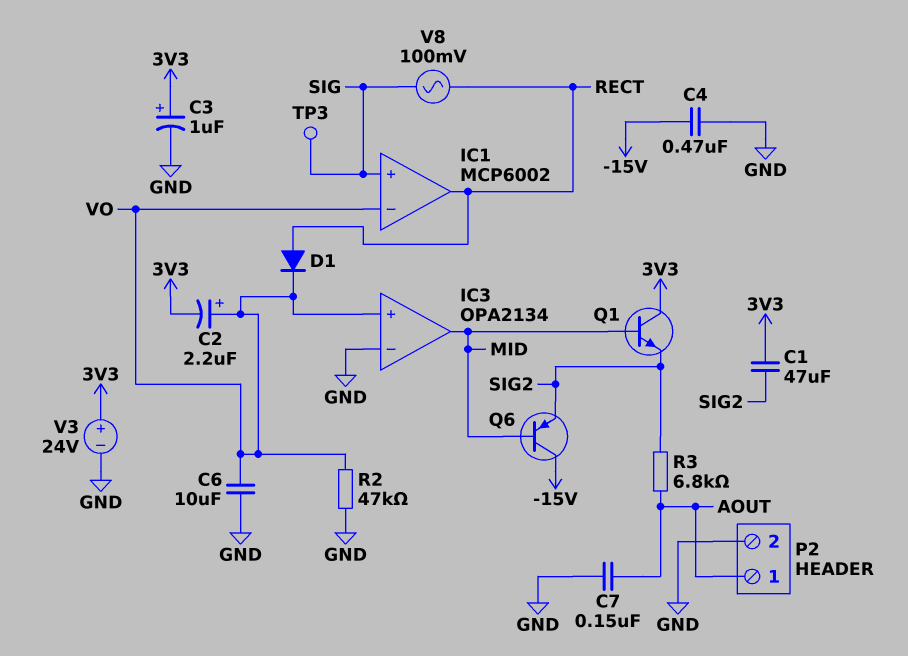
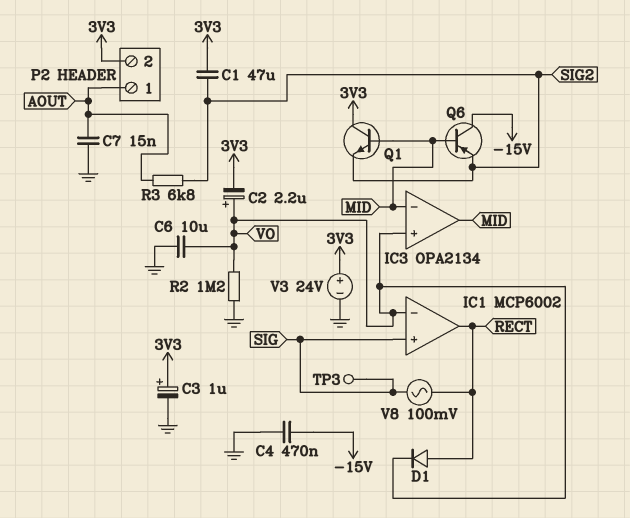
C7: 150nF (AOUT, GND) -> 15nF (AOUT, GND)
IC3 pin in-: GND -> MID
P2 pin 2: GND -> 3V3
R2: 47k (GND, VO) -> 1.2M (GND, VO)

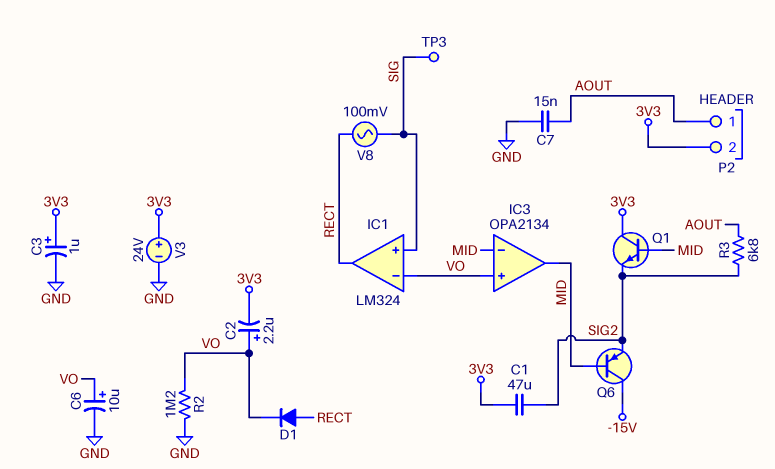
C4: 470nF (-15V, GND) -> none
C6: 10uF (GND, VO) -> 10uF (plus VO, minus GND)
IC1: MCP6002 -> LM324

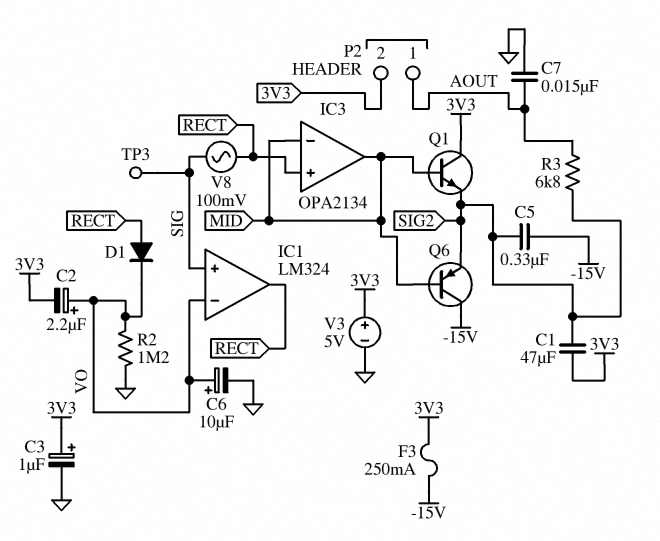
C5: none -> 330nF (-15V, SIG2)
F3: none -> 250mA (-15V, 3V3)
IC3 pin in+: VO -> RECT
V3: 24V (plus 3V3, minus GND) -> 5V (plus 3V3, minus GND)

